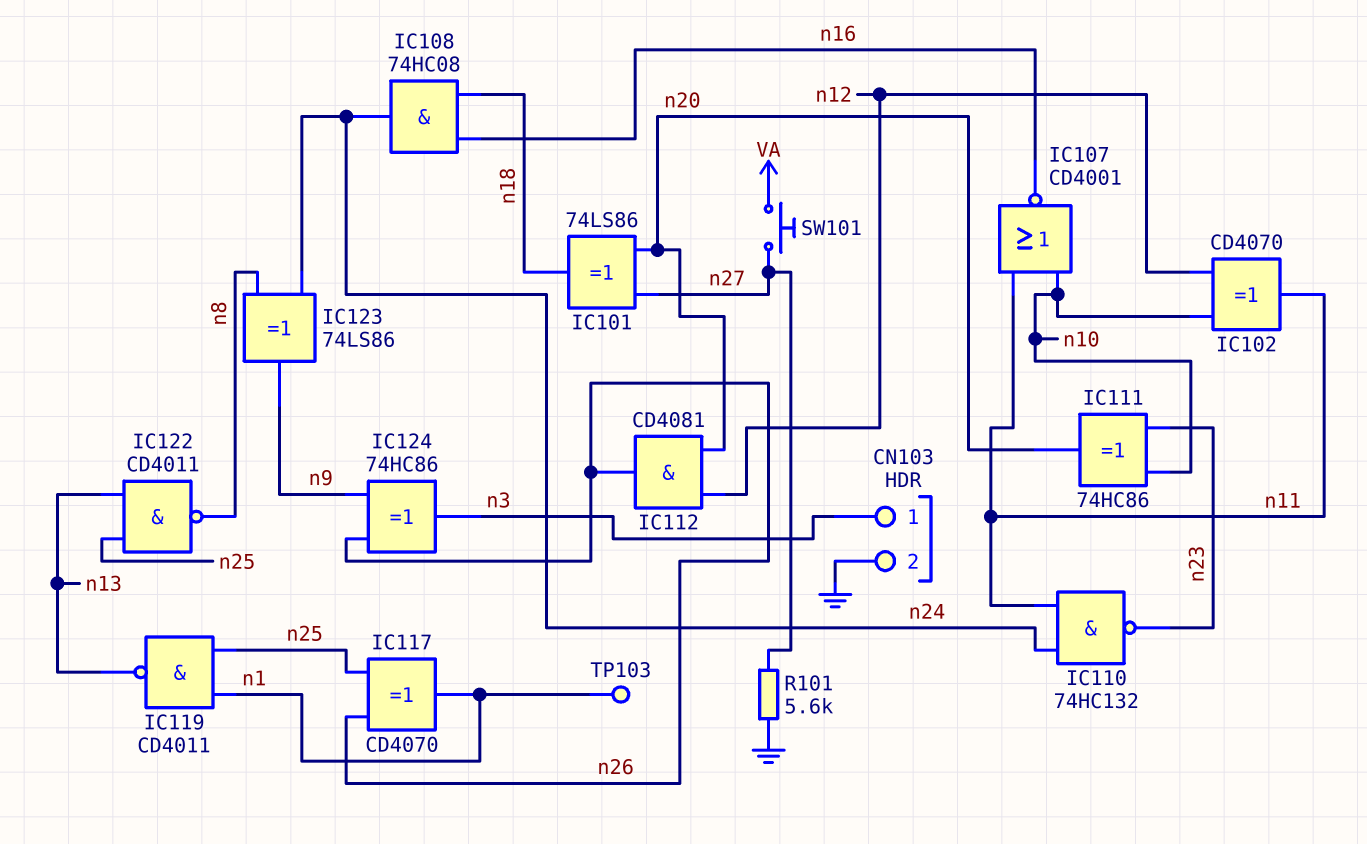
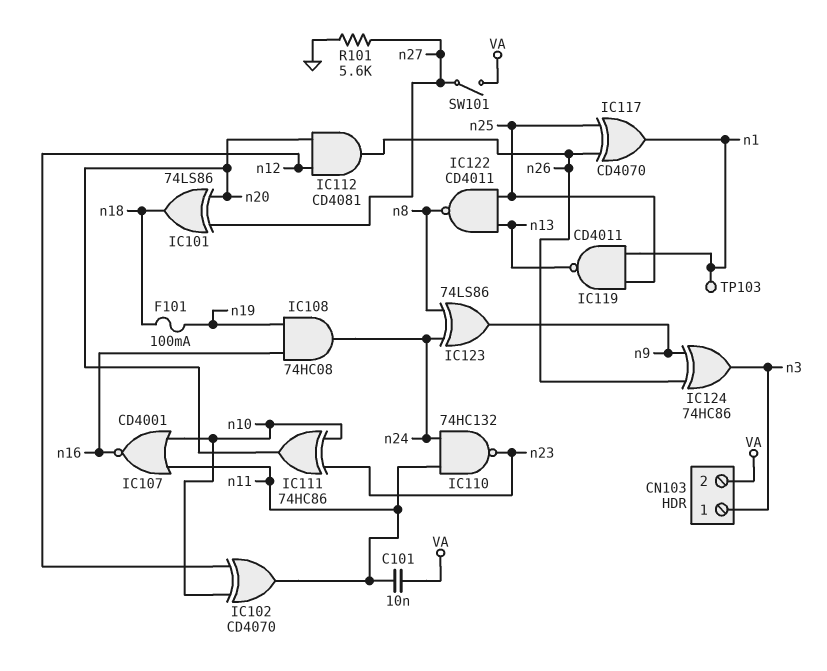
C101: none -> 10nF (VA, n11)
CN103 pin 2: GND -> VA
F101: none -> 100mA (n18, n19)
IC108: AND 74HC08 (in n16, in n18, out n24) -> AND 74HC08 (in n16, in n19, out n24)
SW101: button (VA, n27) -> switch (VA, n27)

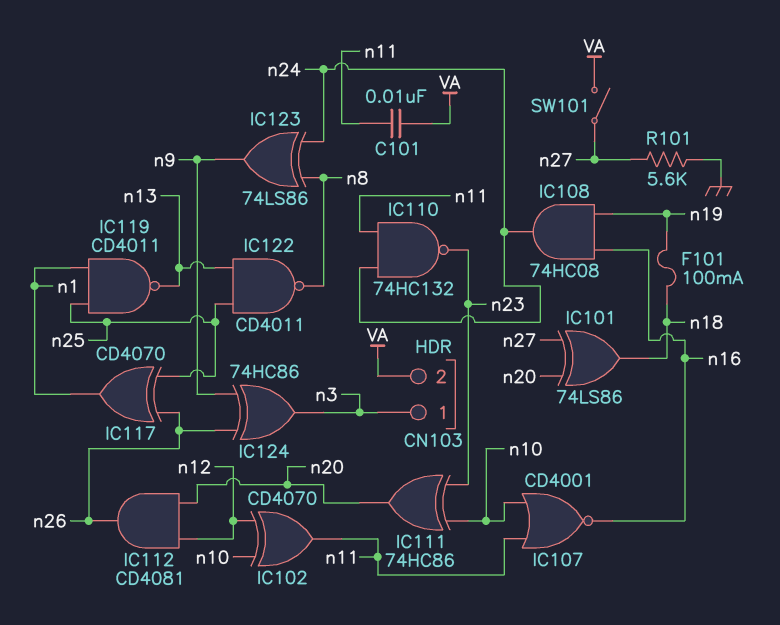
TP103: test point (n1) -> none

